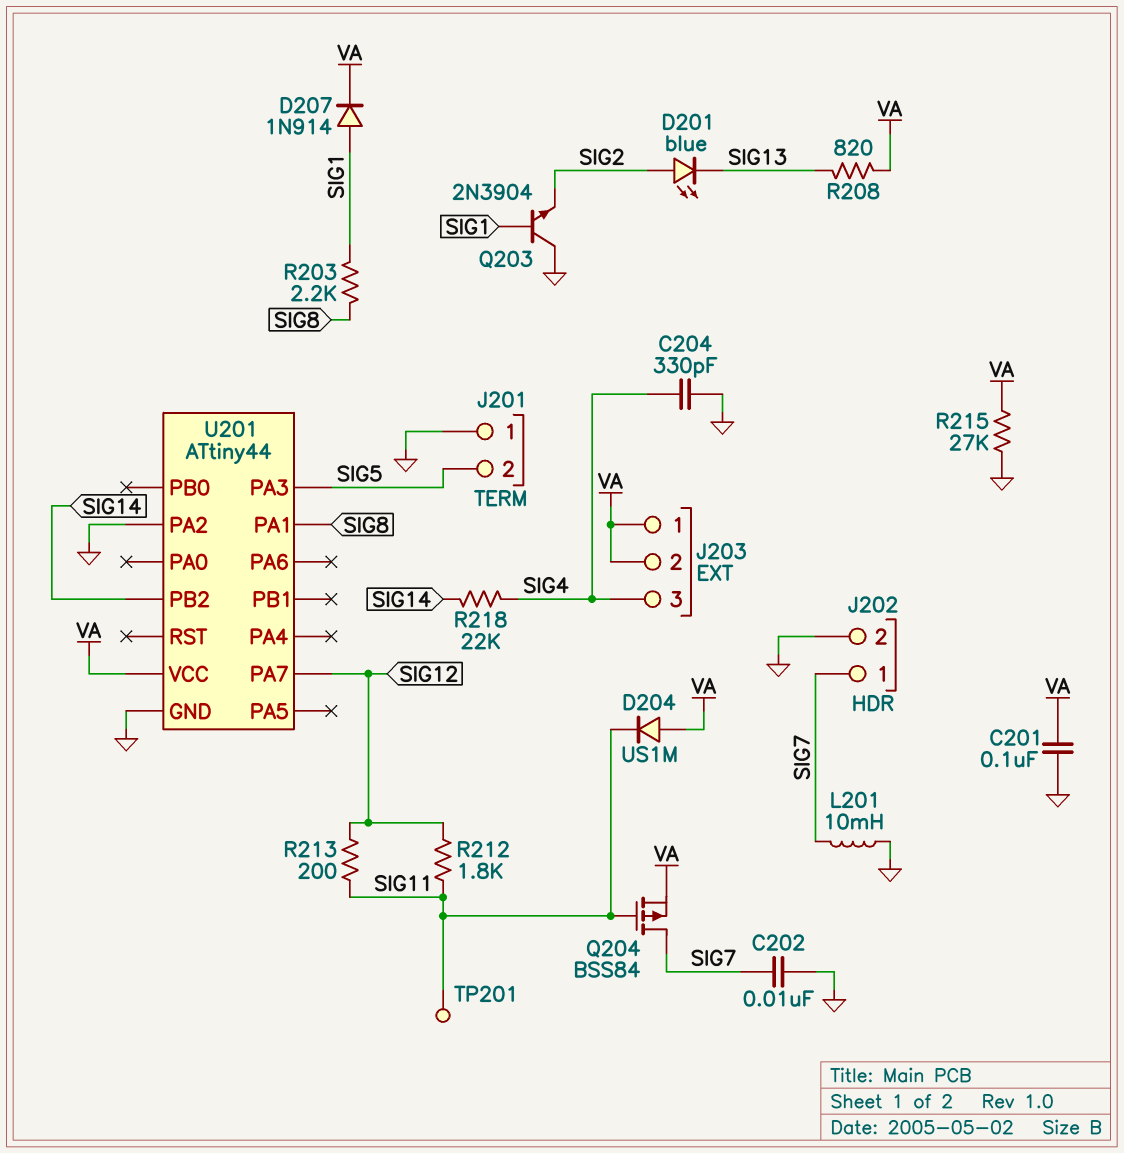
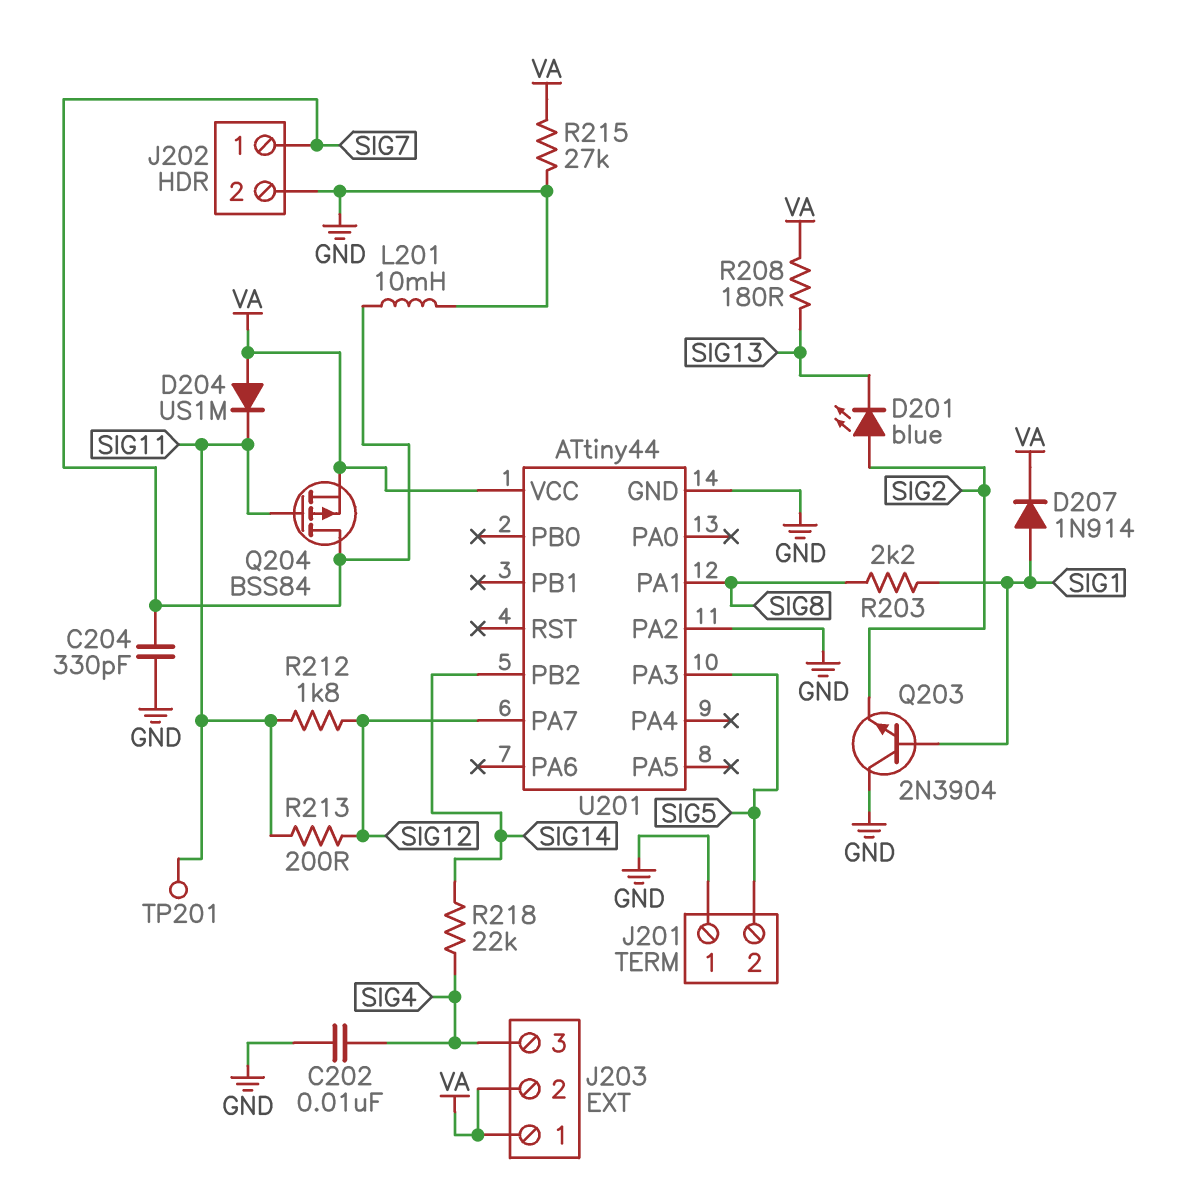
C201: 100nF (GND, VA) -> none
C202: 10nF (GND, SIG7) -> 10nF (GND, SIG4)
C204: 330pF (GND, SIG4) -> 330pF (GND, SIG7)
R208: 820 (SIG13, VA) -> 180 (SIG13, VA)

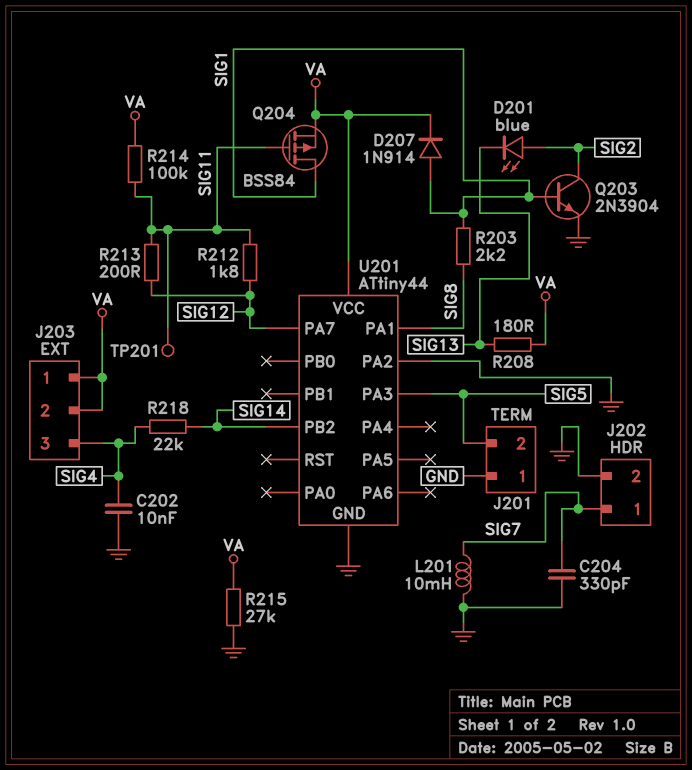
D204: diode US1M (A VA, K SIG11) -> none
Q203: NPN 2N3904 (B SIG1, C GND, E SIG2) -> NPN 2N3904 (B SIG1, C SIG2, E GND)
Q204: PMOS BSS84 (G SIG11, D SIG7, S VA) -> PMOS BSS84 (G SIG11, D SIG1, S VA)
R214: none -> 100k (SIG11, VA)

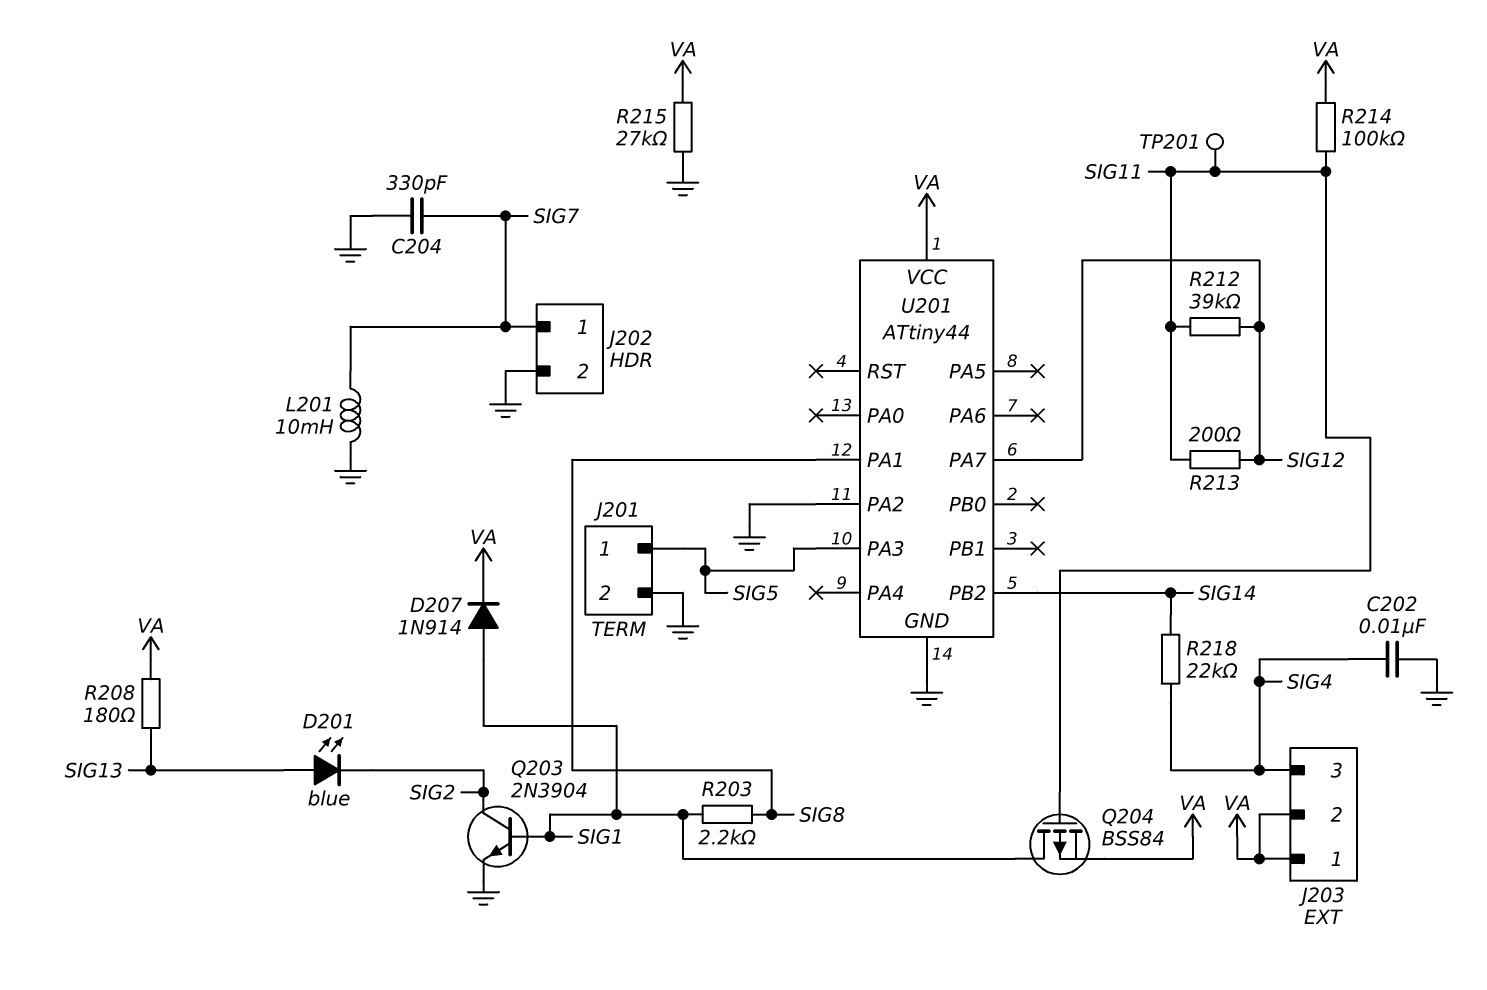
D201: LED blue (A SIG2, K SIG13) -> LED blue (A SIG13, K SIG2)
J201 pin 1: GND -> SIG5
J201 pin 2: SIG5 -> GND
R212: 1.8k (SIG11, SIG12) -> 39k (SIG11, SIG12)

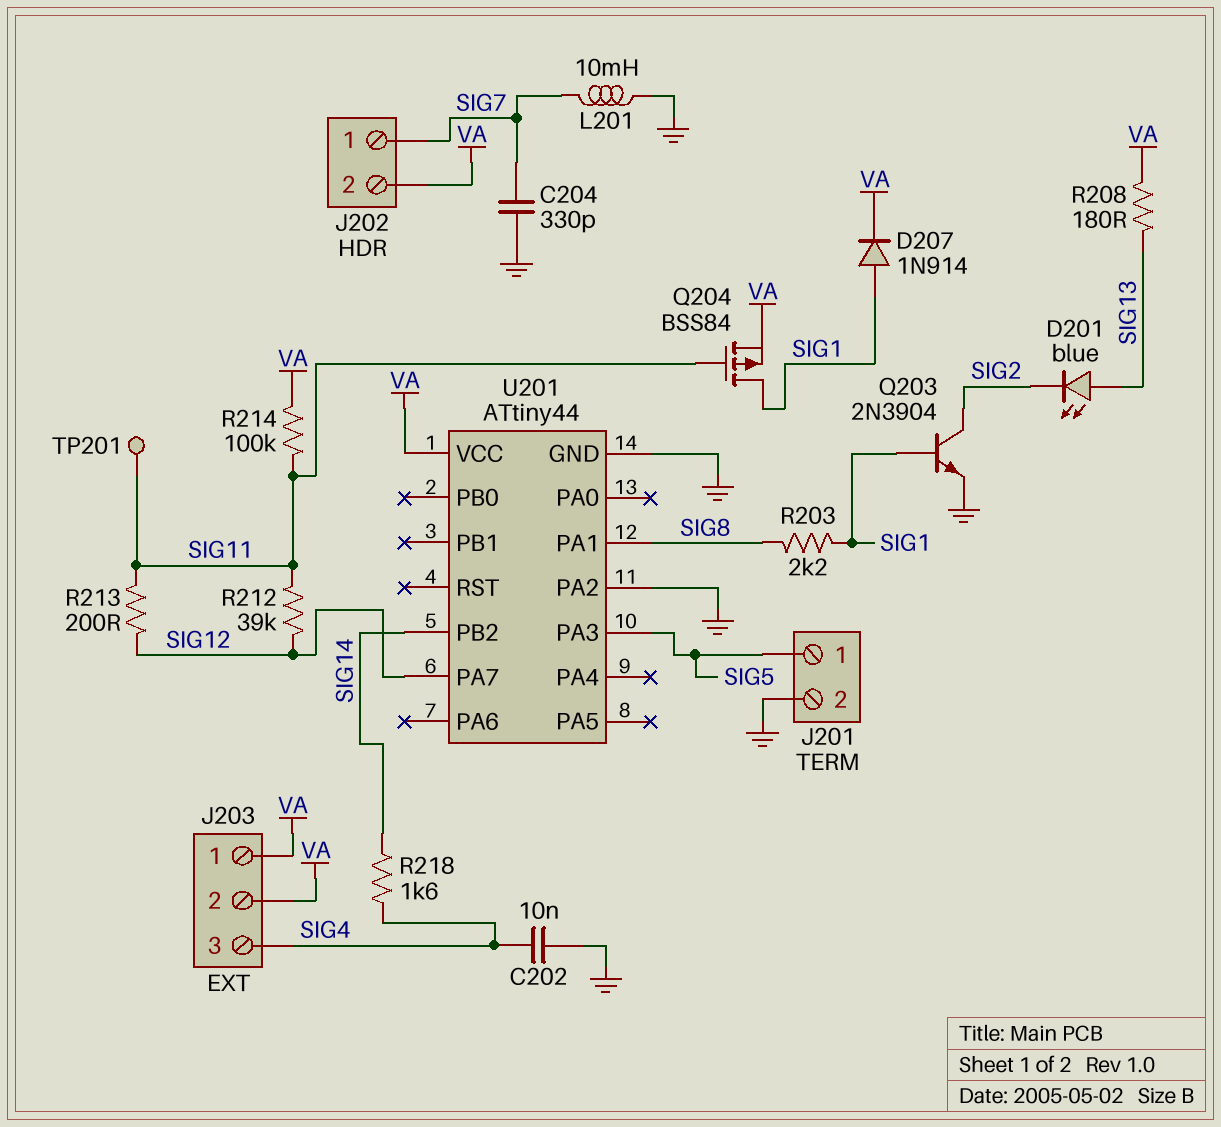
J202 pin 2: GND -> VA
R215: 27k (GND, VA) -> none
R218: 22k (SIG4, SIG14) -> 1.6k (SIG4, SIG14)

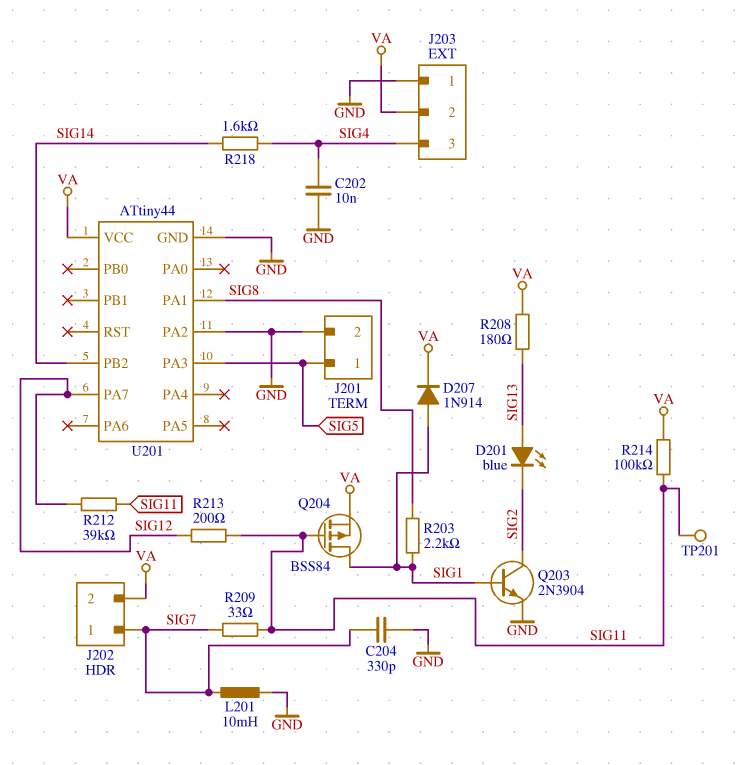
J203 pin 1: VA -> GND
R209: none -> 33 (SIG7, SIG11)

